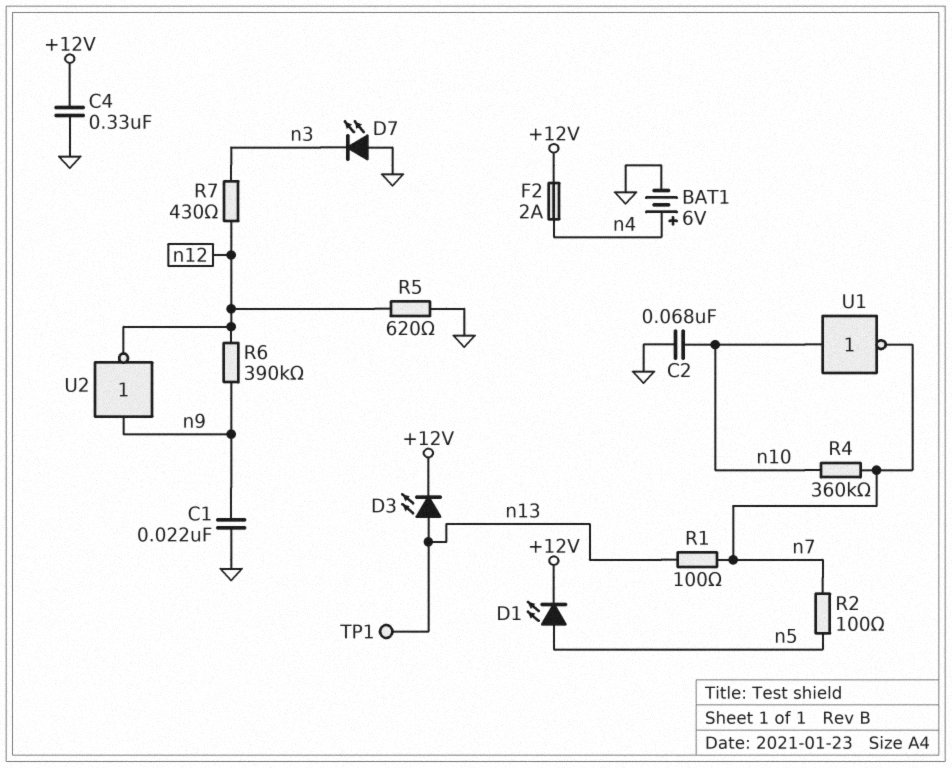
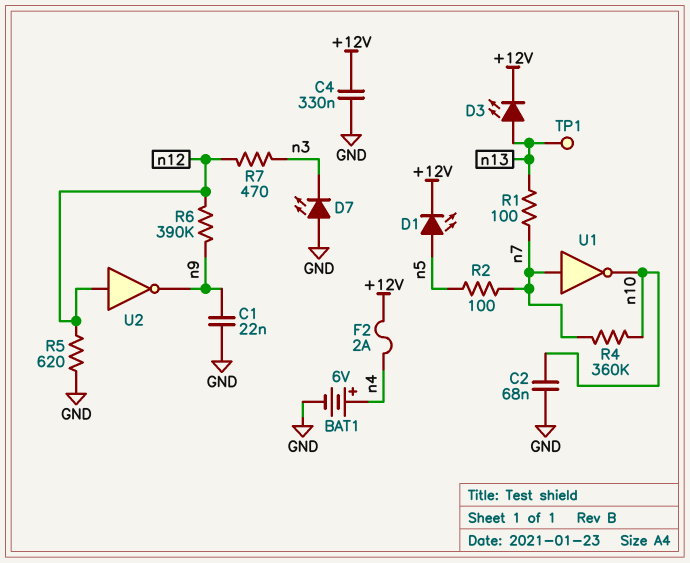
R7: 430 (n3, n12) -> 470 (n3, n12)
U1: NOT (in n10, out n7) -> NOT (in n7, out n10)
U2: NOT (in n9, out n12) -> NOT (in n12, out n9)

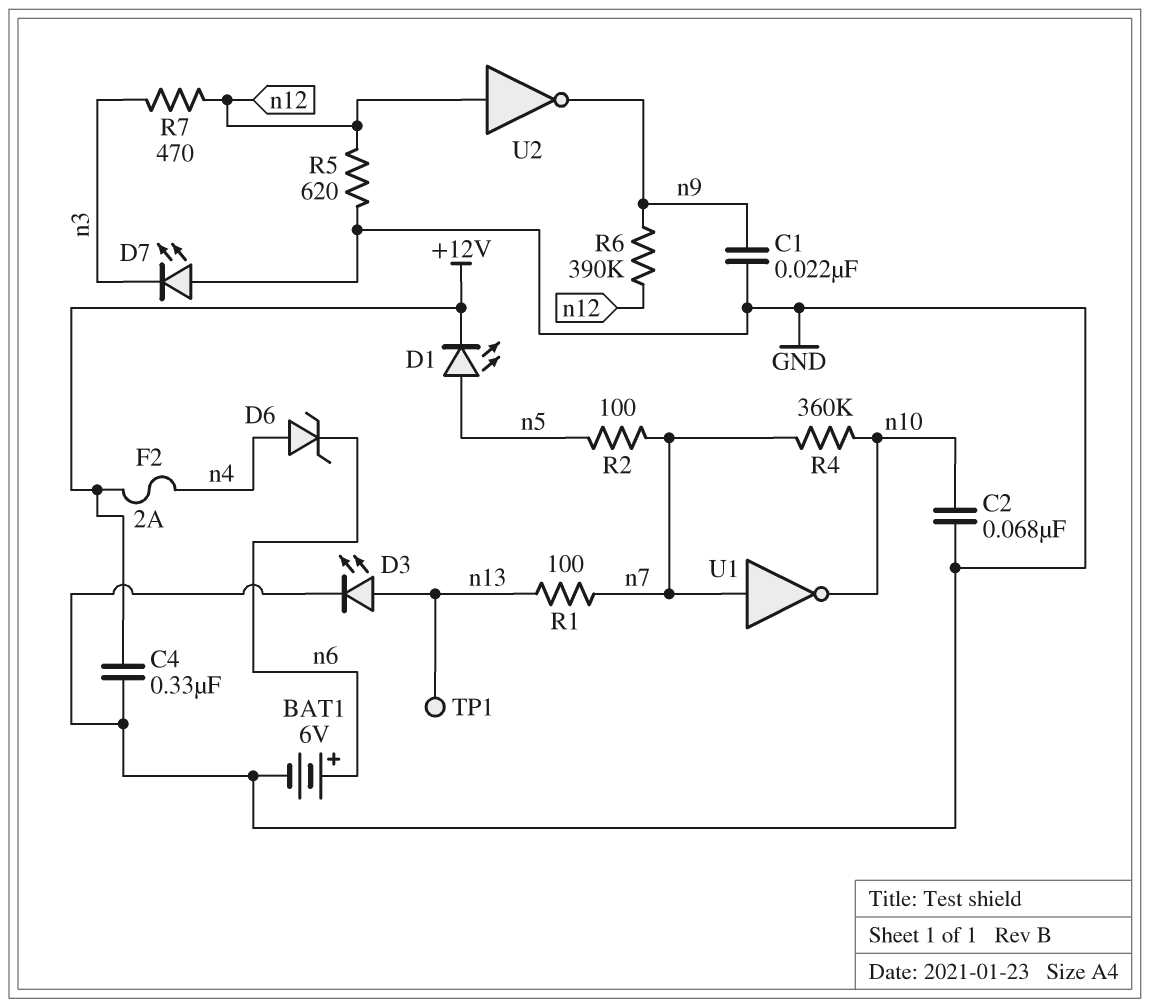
BAT1: 6V (plus n4, minus GND) -> 6V (plus n6, minus GND)
D3: LED (A n13, K +12V) -> LED (A n13, K GND)
D6: none -> zener (A n4, K n6)

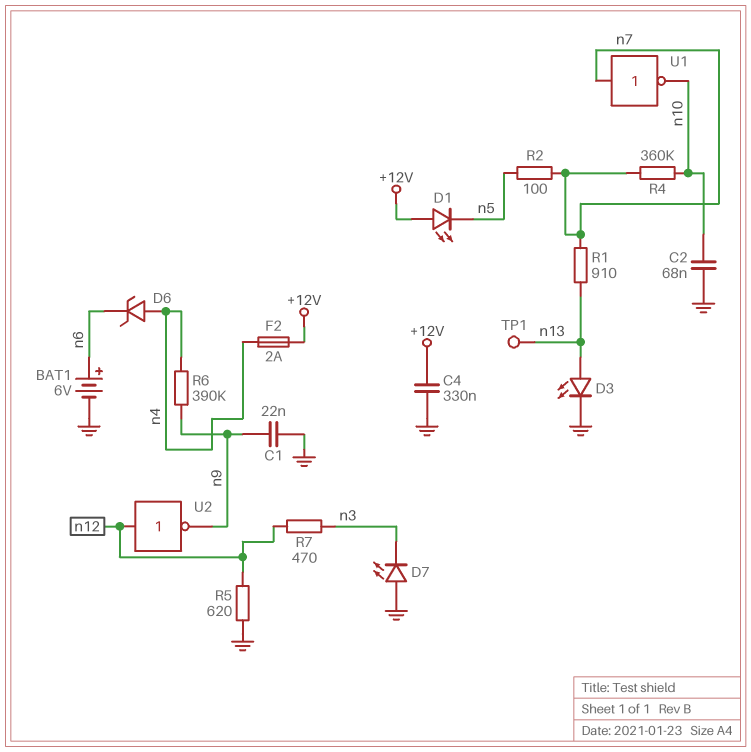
D1: LED (A n5, K +12V) -> LED (A +12V, K n5)
R1: 100 (n7, n13) -> 910 (n7, n13)
R6: 390k (n9, n12) -> 390k (n4, n9)

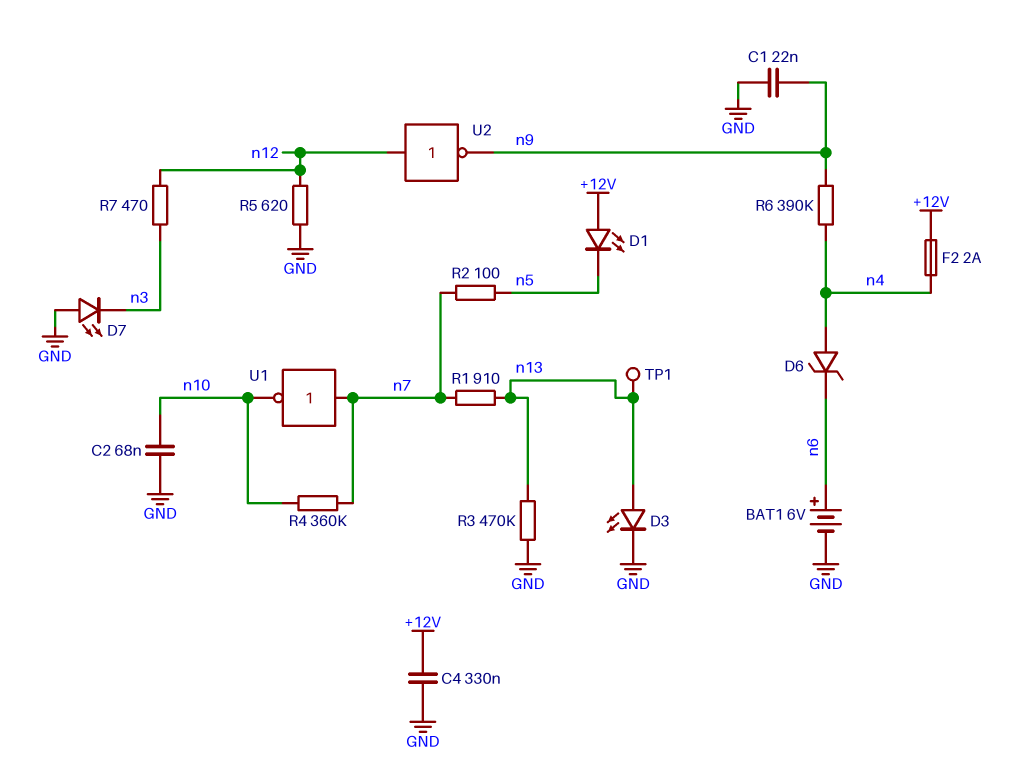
R3: none -> 470k (GND, n13)

